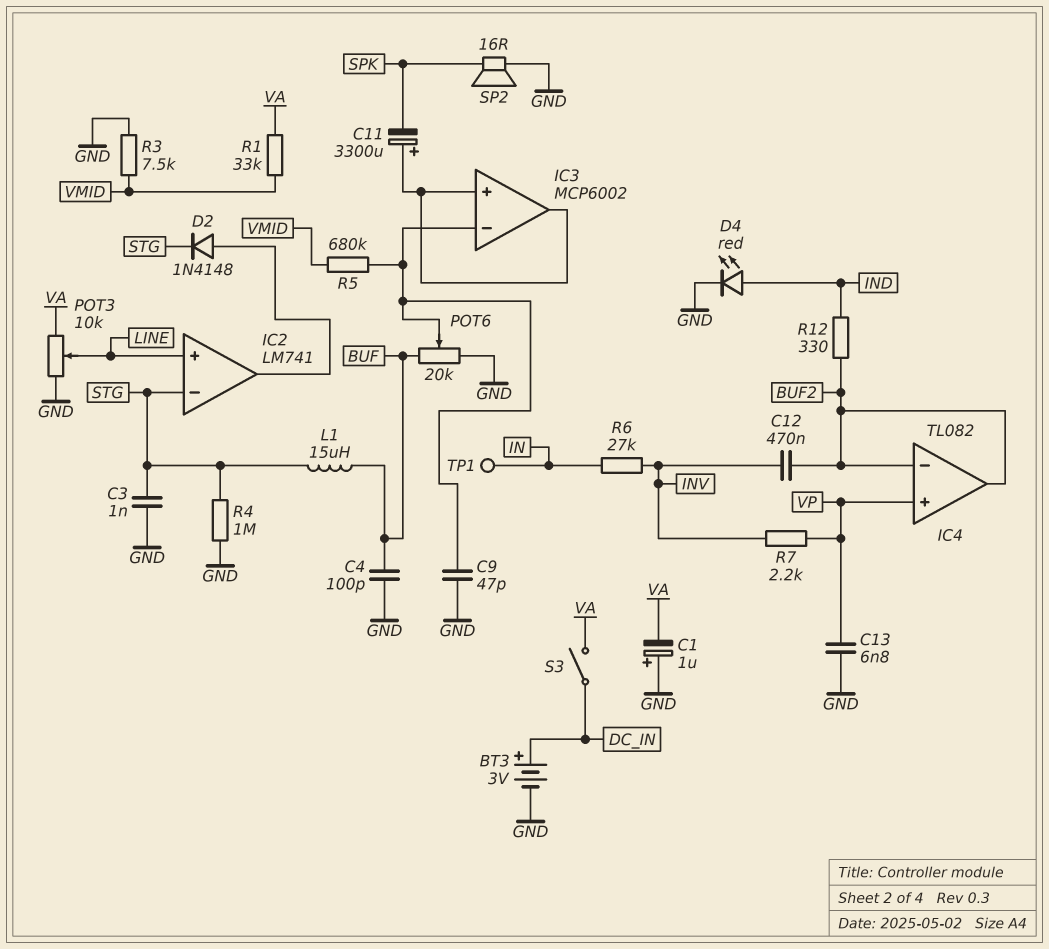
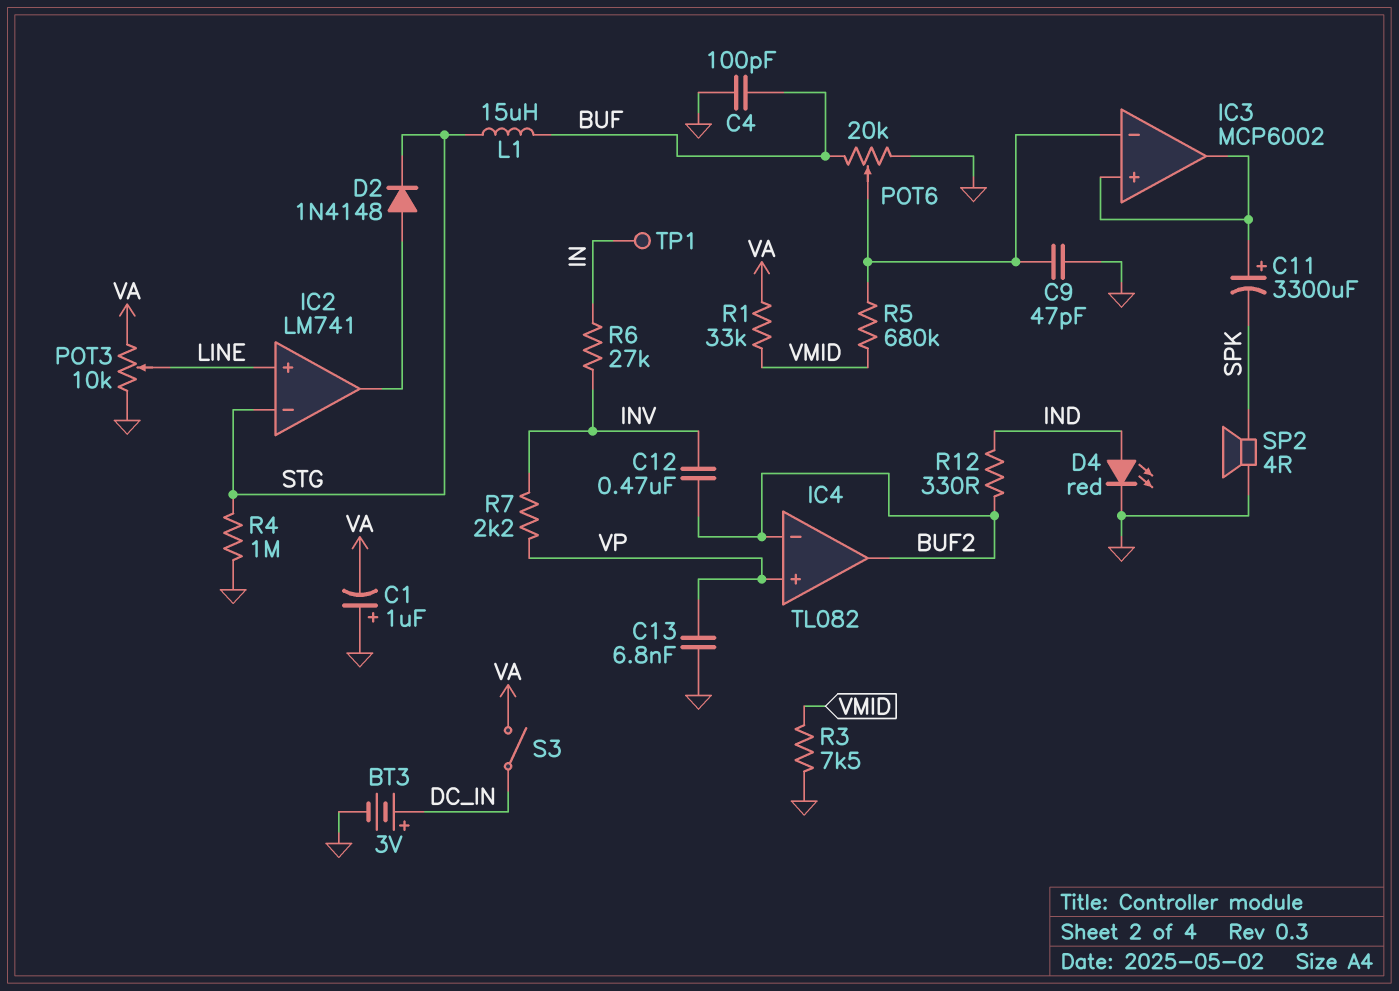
C3: 1nF (GND, STG) -> none
SP2: speaker 16R (GND, SPK) -> speaker 4R (GND, SPK)

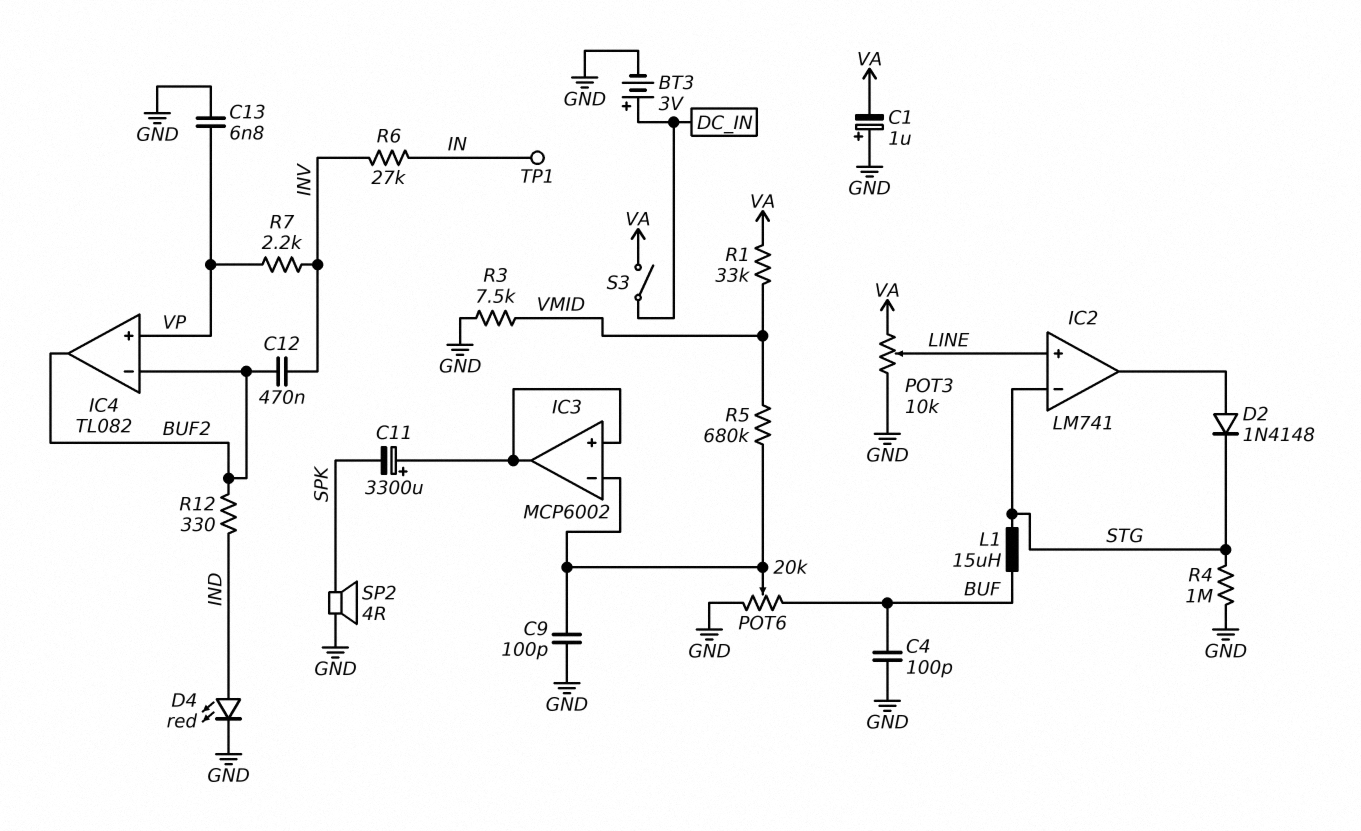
C9: 47pF (GND, IC3/in-) -> 100pF (GND, IC3/in-)

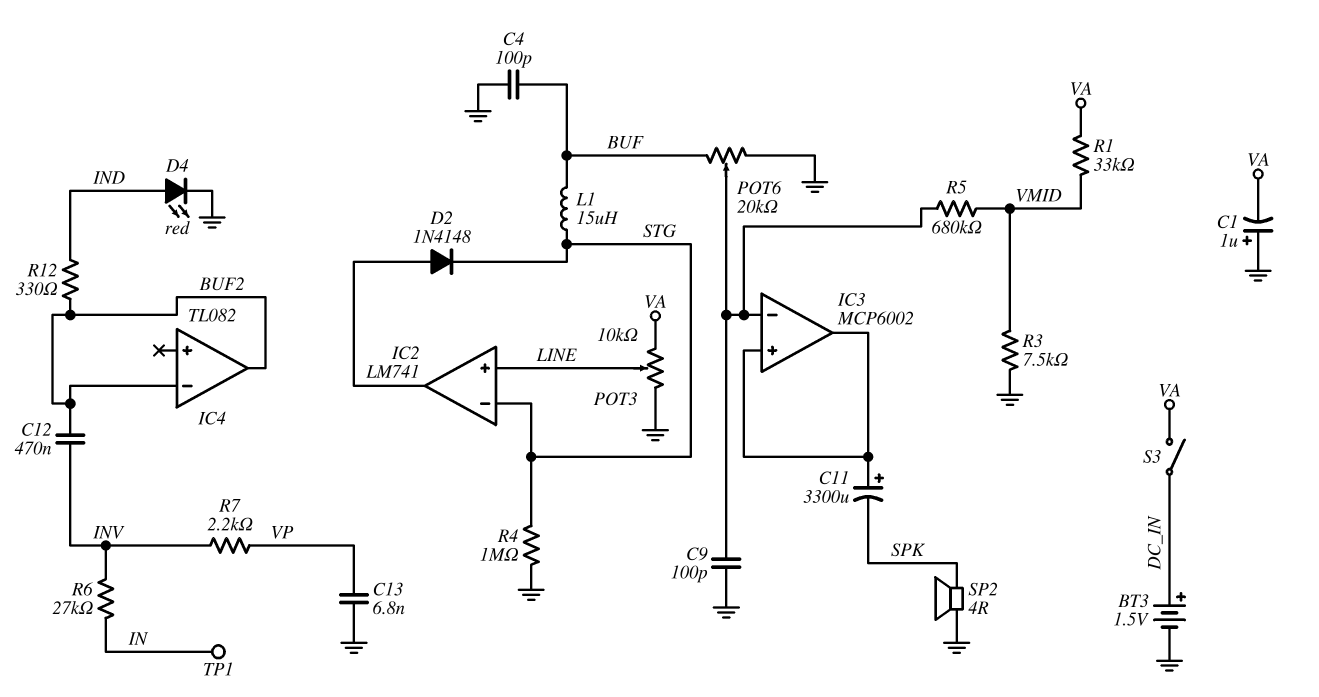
BT3: 3V (plus DC_IN, minus GND) -> 1.5V (plus DC_IN, minus GND)
IC4 pin in+: VP -> none

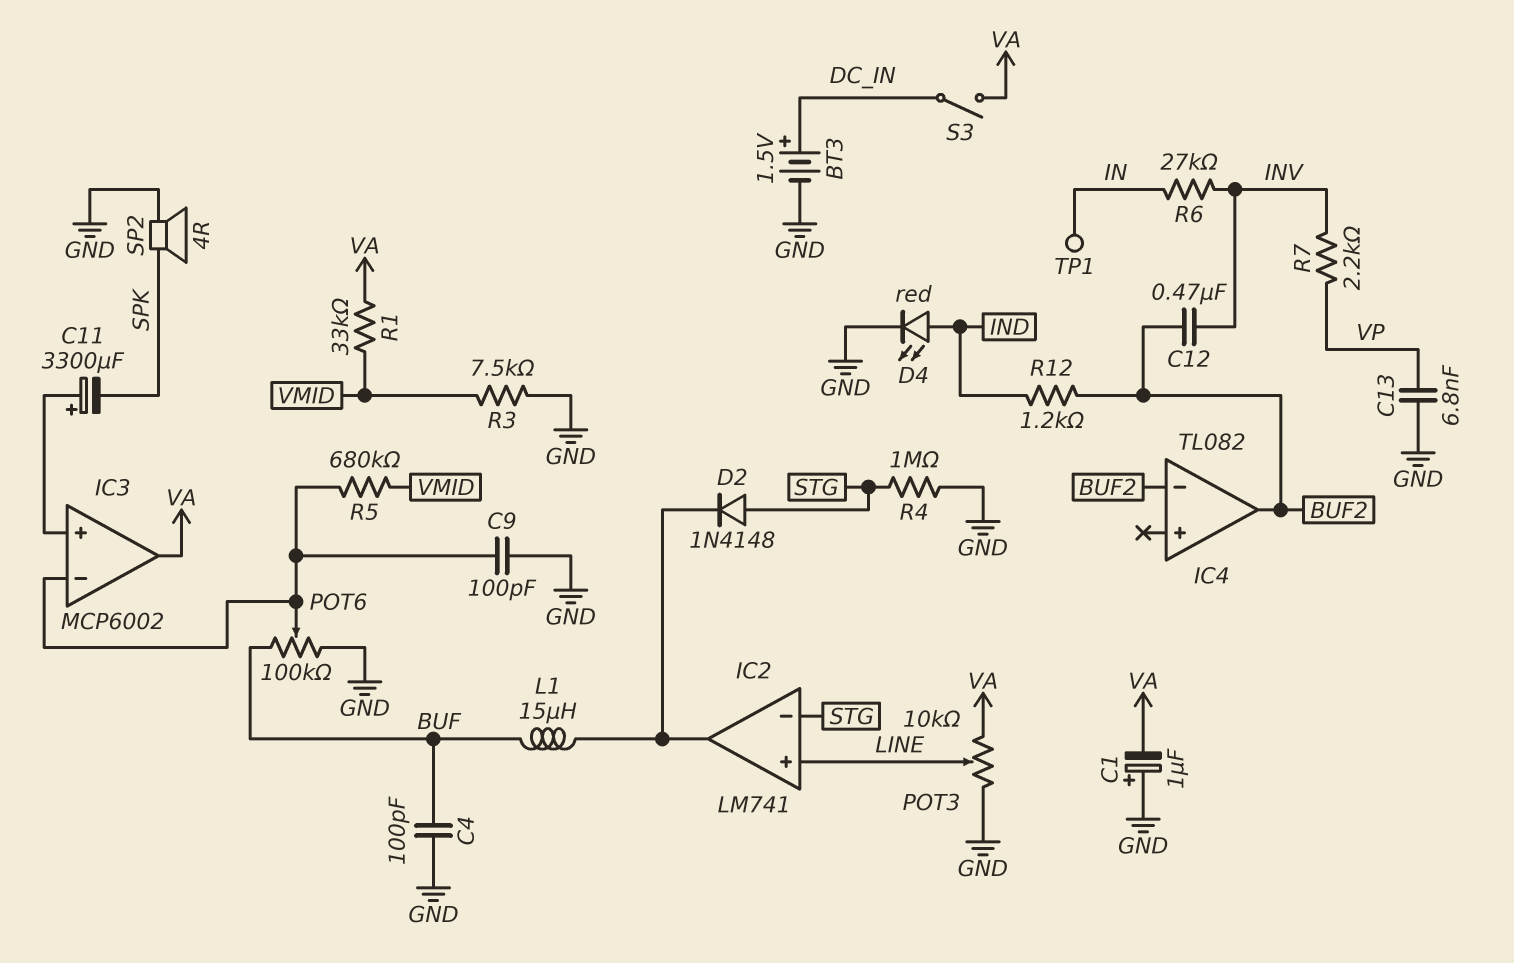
D2: diode 1N4148 (A IC2/out, K STG) -> diode 1N4148 (A STG, K IC2/out)
IC3 pin out: IC3/in+ -> VA
L1: 15uH (BUF, STG) -> 15uH (BUF, IC2/out)
POT6: 20k (BUF, GND, wiper IC3/in-) -> 100k (BUF, GND, wiper IC3/in-)
R12: 330 (BUF2, IND) -> 1.2k (BUF2, IND)

